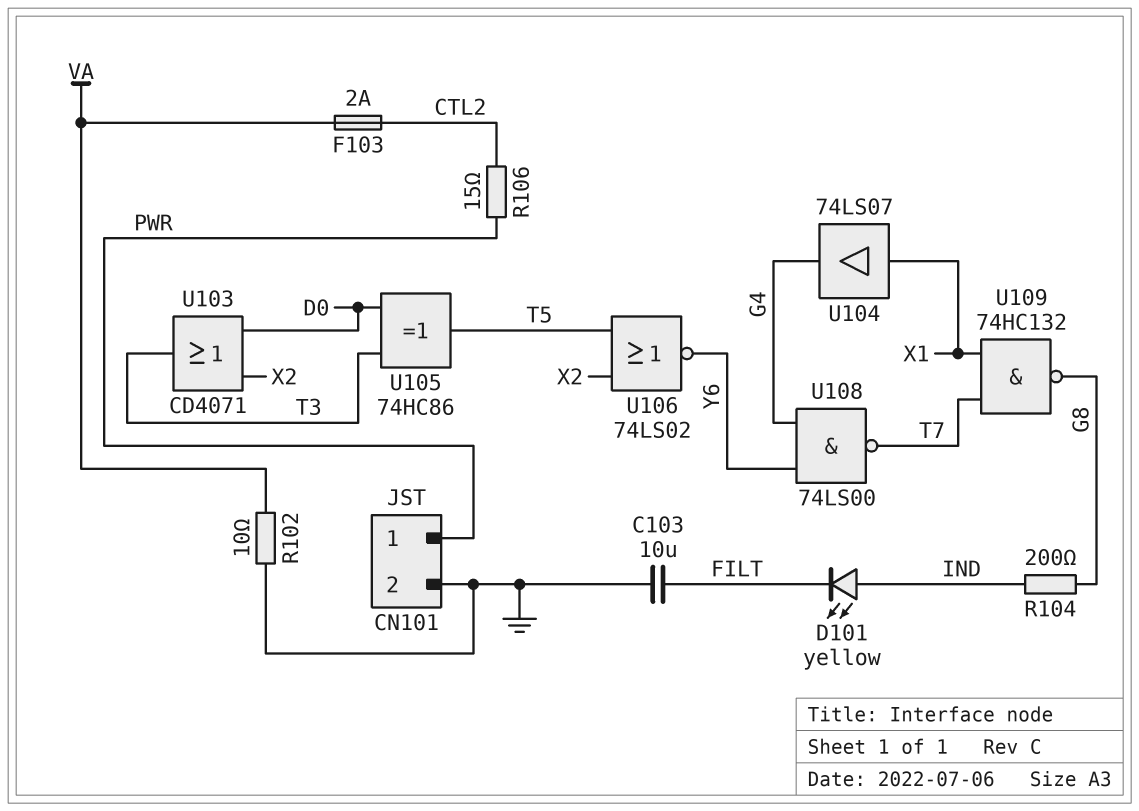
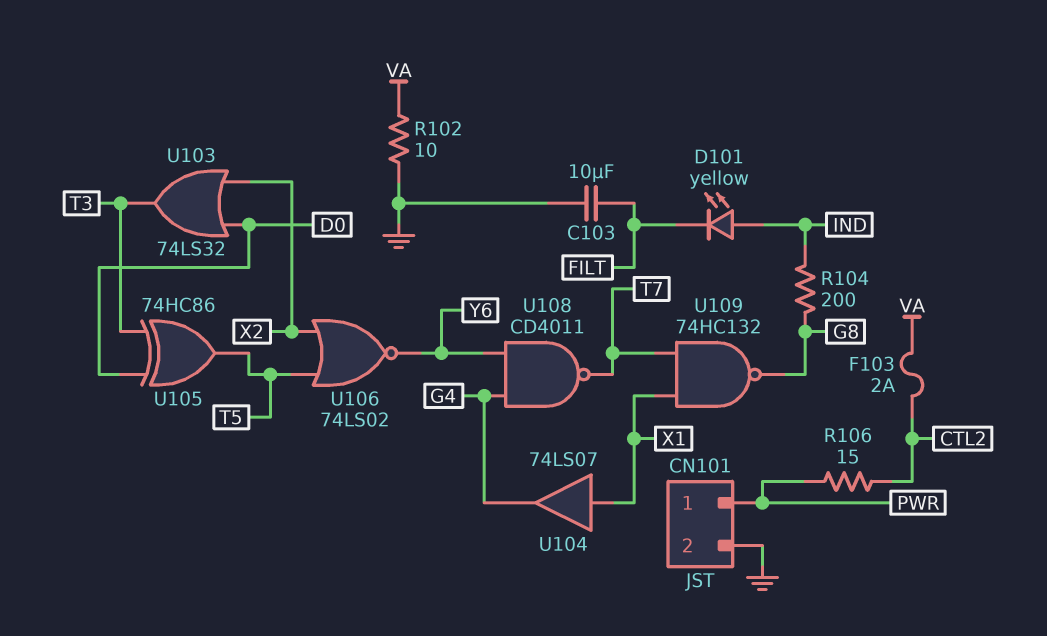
U103: OR CD4071 (in D0, in X2, out T3) -> OR 74LS32 (in D0, in X2, out T3)
U108: NAND 74LS00 (in G4, in Y6, out T7) -> NAND CD4011 (in G4, in Y6, out T7)

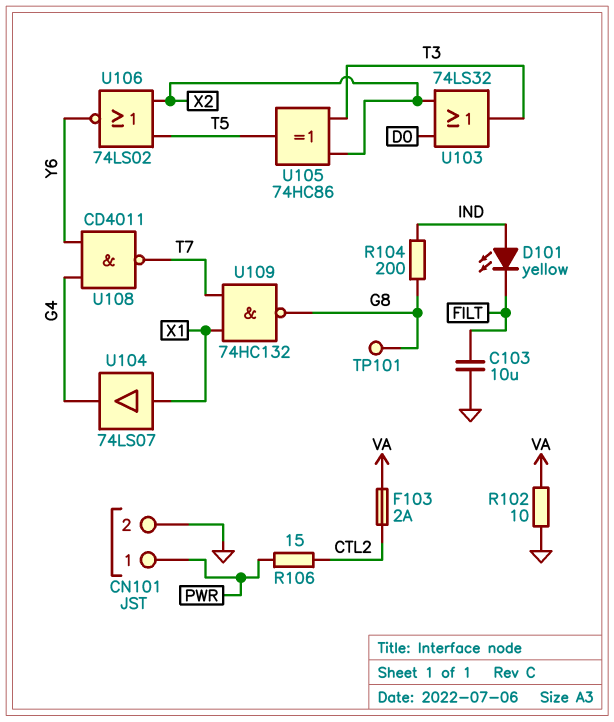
TP101: none -> test point (G8)
U105: XOR 74HC86 (in D0, in T3, out T5) -> XOR 74HC86 (in T3, in X2, out T5)

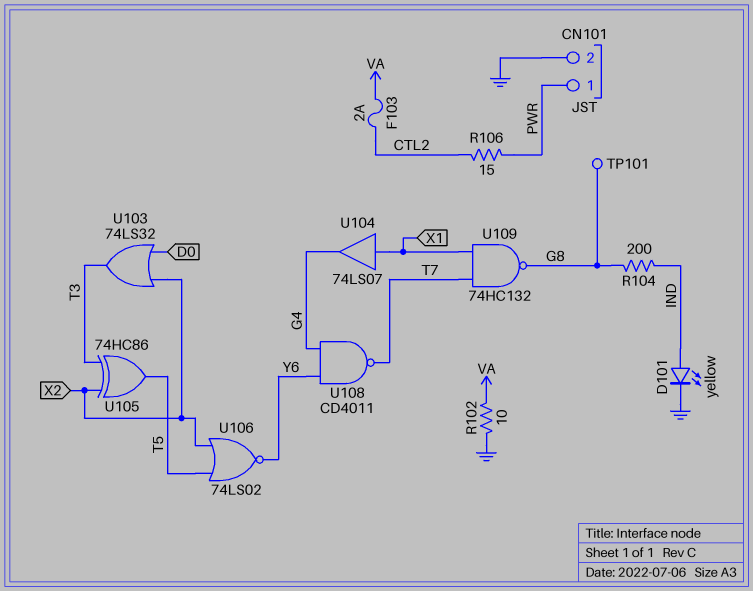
C103: 10uF (FILT, GND) -> none
D101: LED yellow (A IND, K FILT) -> LED yellow (A IND, K GND)

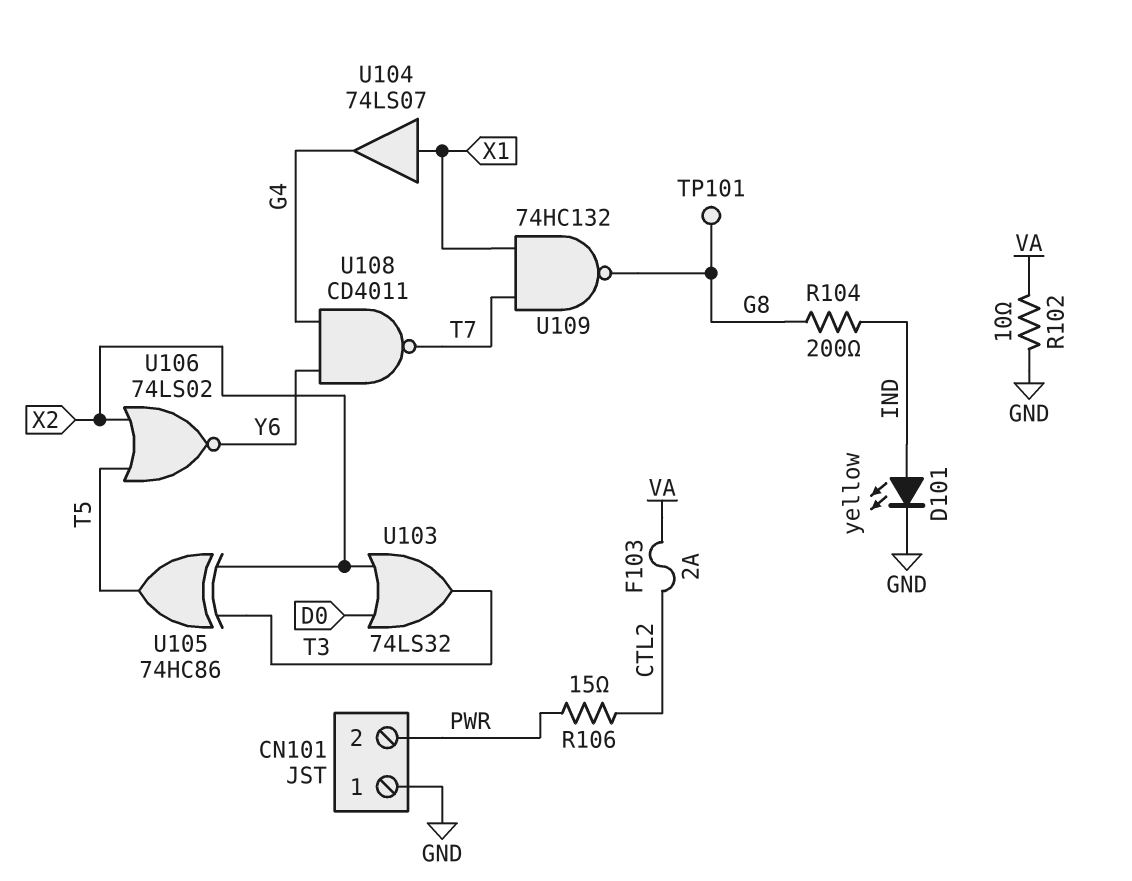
CN101 pin 1: PWR -> GND
CN101 pin 2: GND -> PWR

